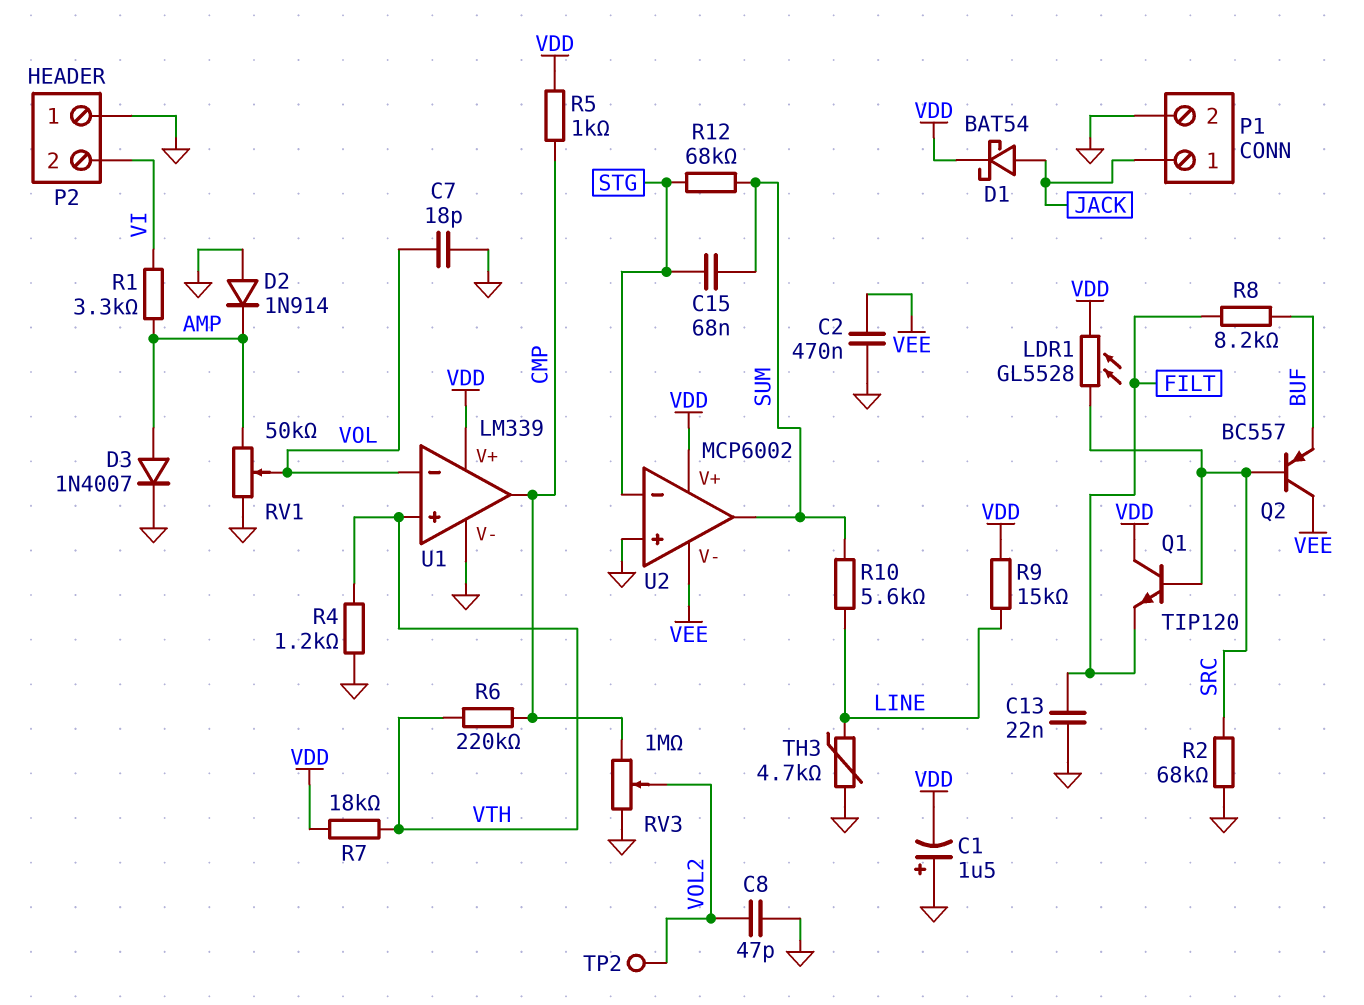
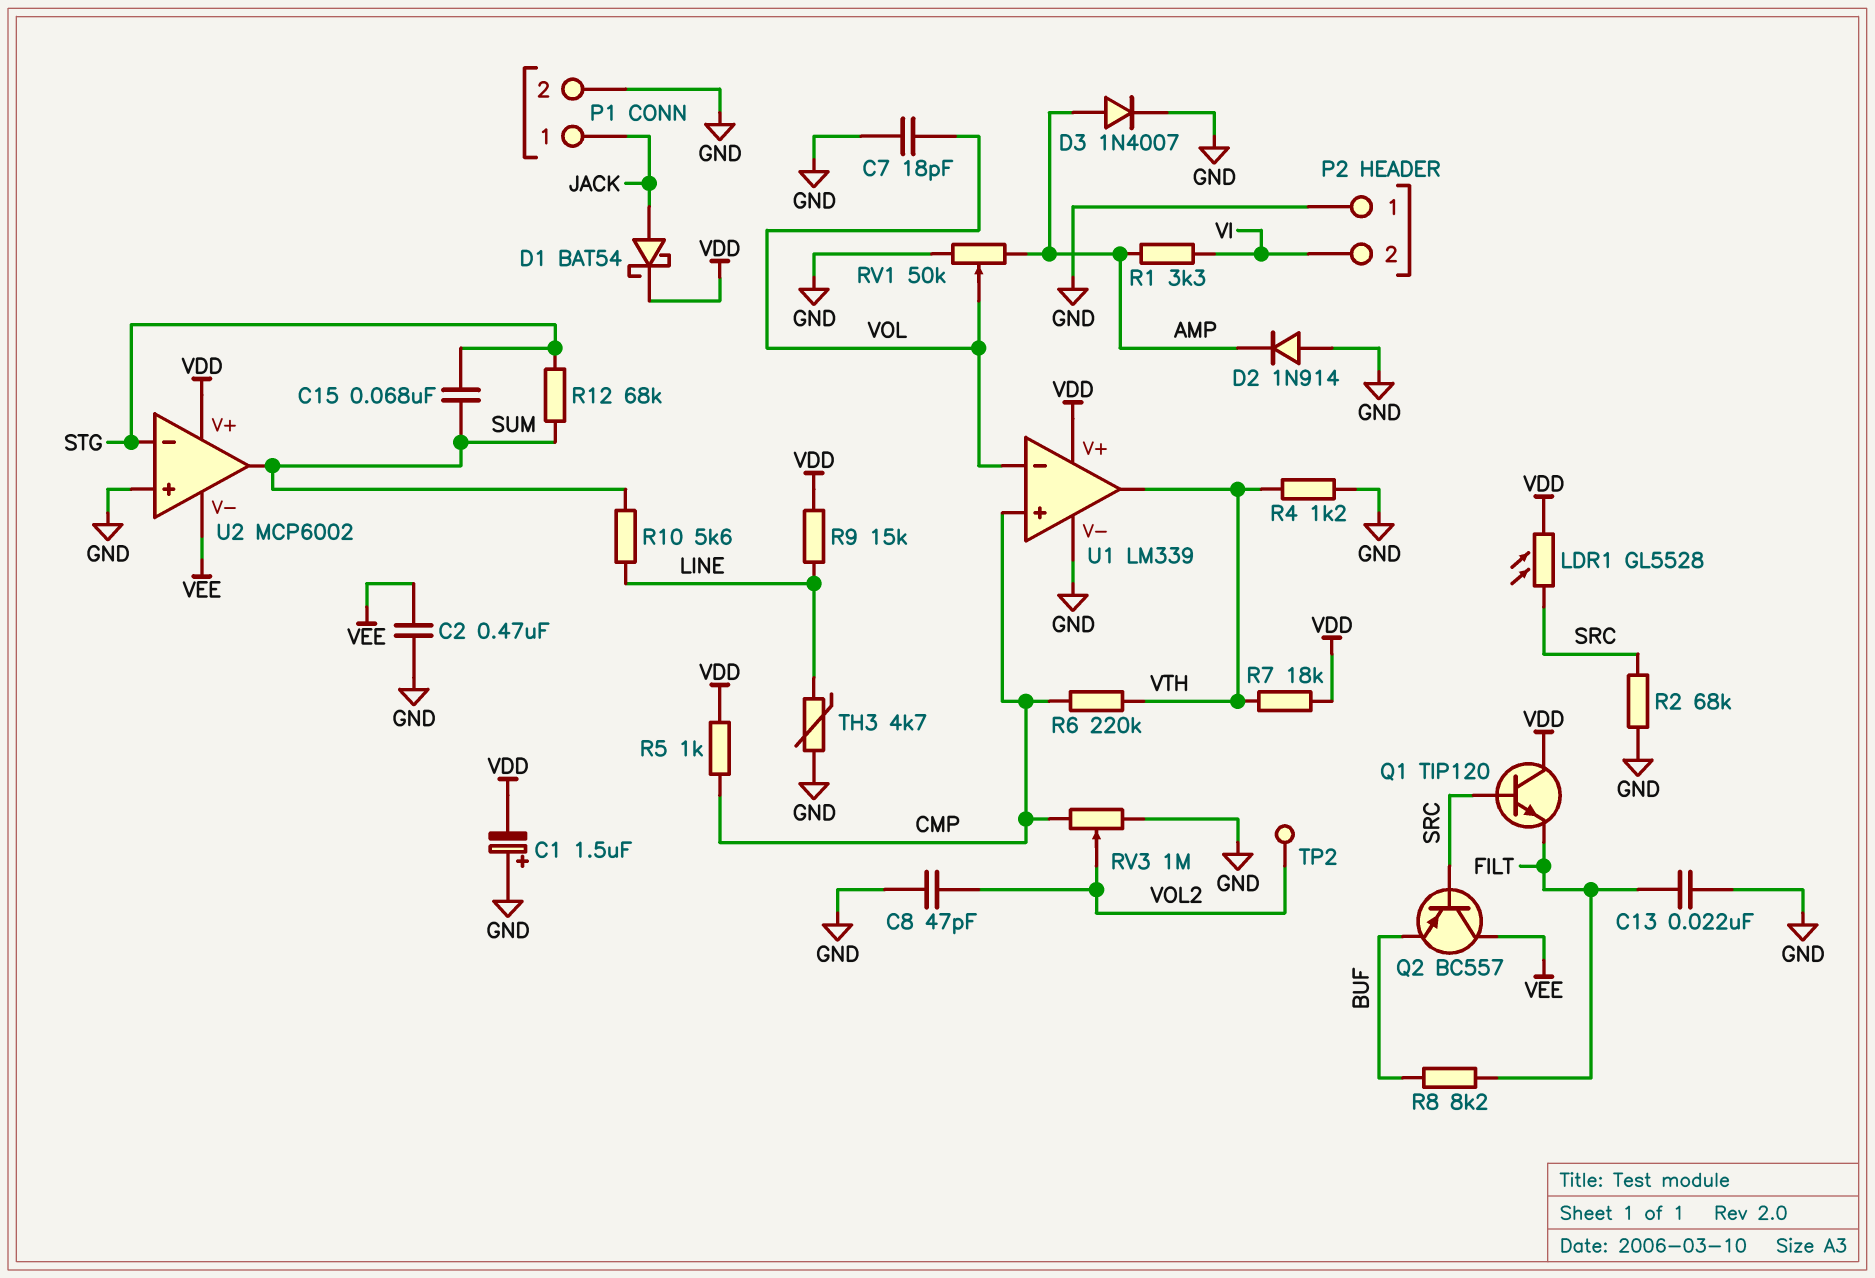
U1 pin in+: VTH -> CMP
U1 pin out: CMP -> VTH

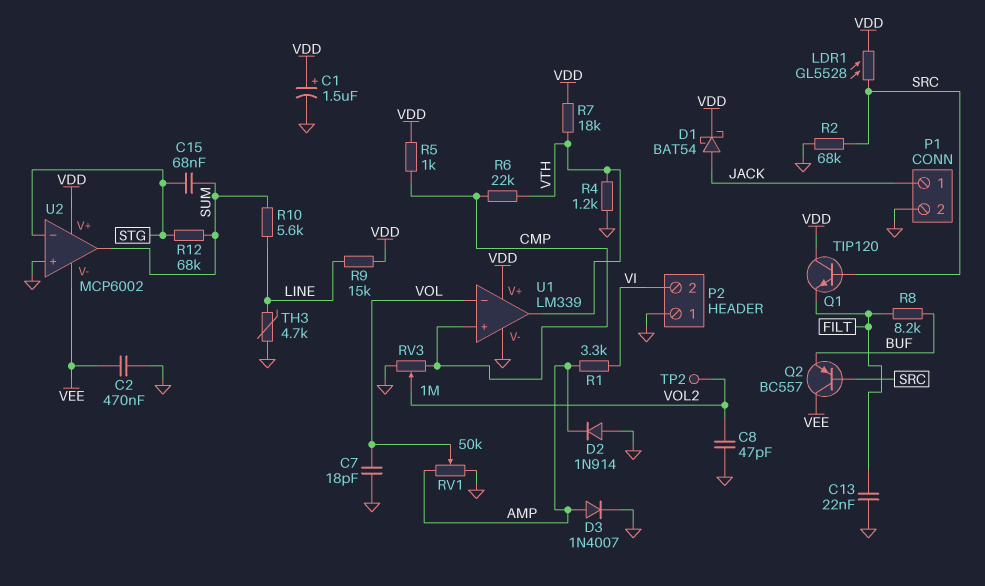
C1: 1.5uF (plus GND, minus VDD) -> 1.5uF (plus VDD, minus GND)
R6: 220k (CMP, VTH) -> 22k (CMP, VTH)

